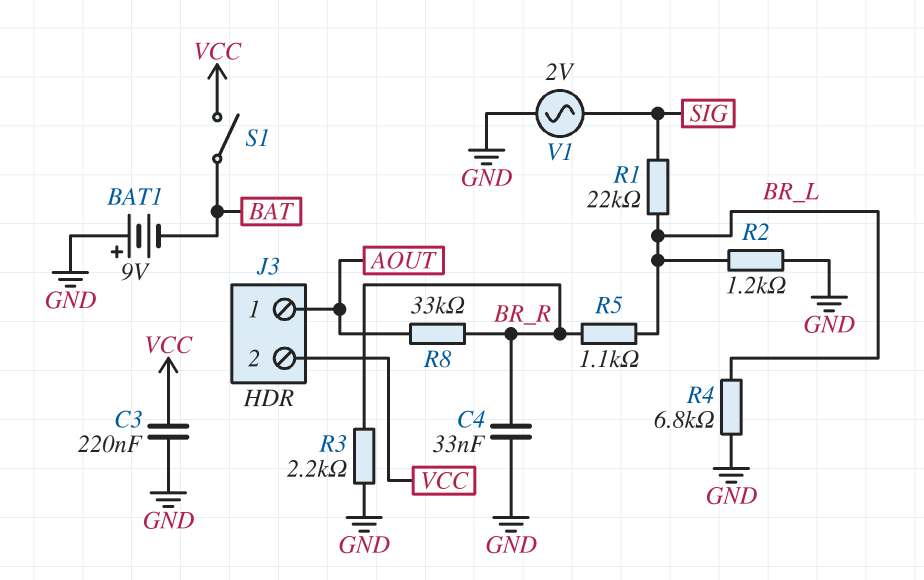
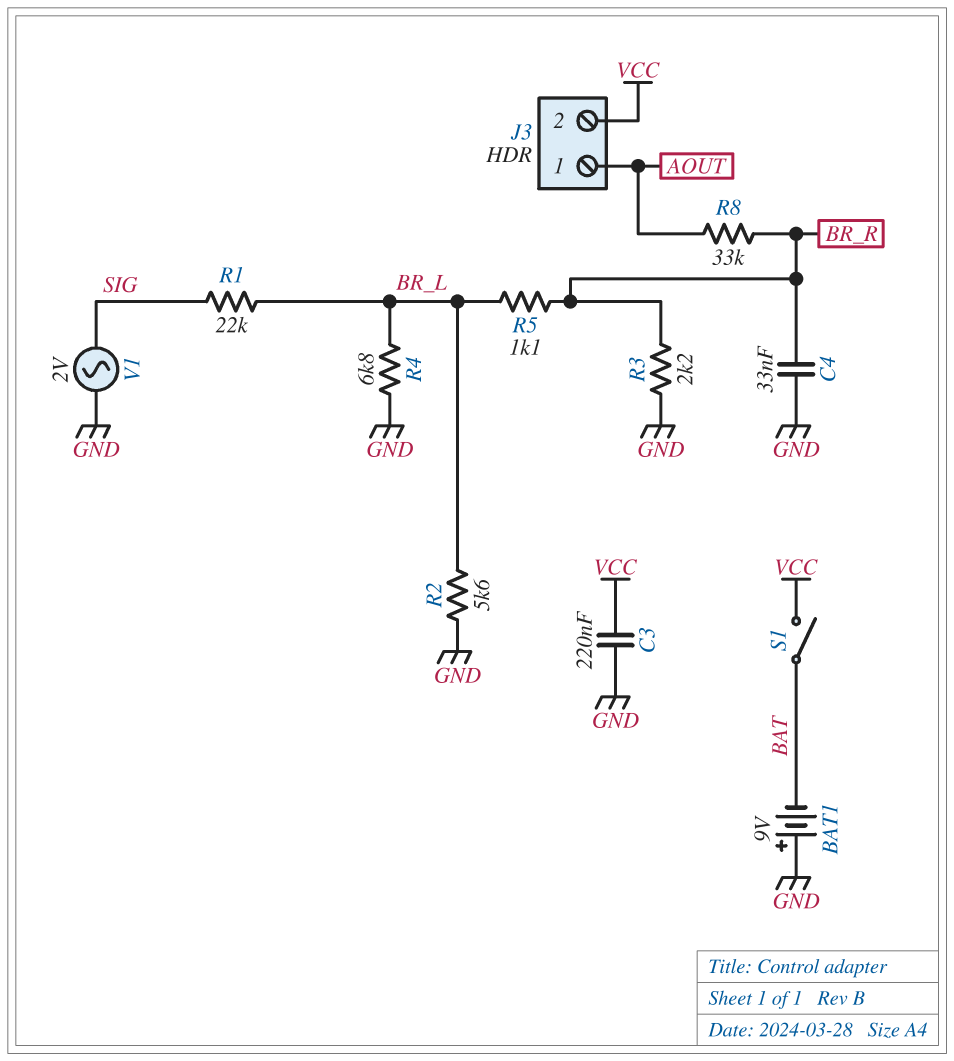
R2: 1.2k (BR_L, GND) -> 5.6k (BR_L, GND)

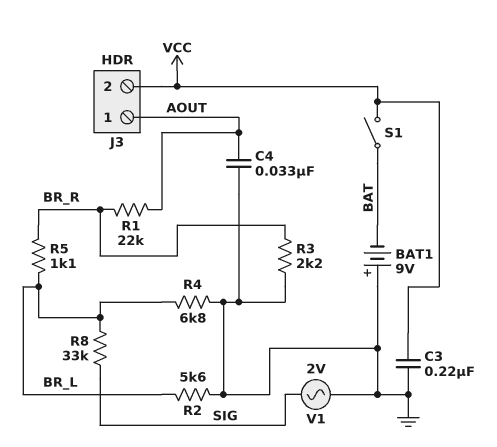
C4: 33nF (BR_R, GND) -> 33nF (AOUT, GND)
R1: 22k (BR_L, SIG) -> 22k (AOUT, BR_R)
R8: 33k (AOUT, BR_R) -> 33k (BR_L, SIG)

